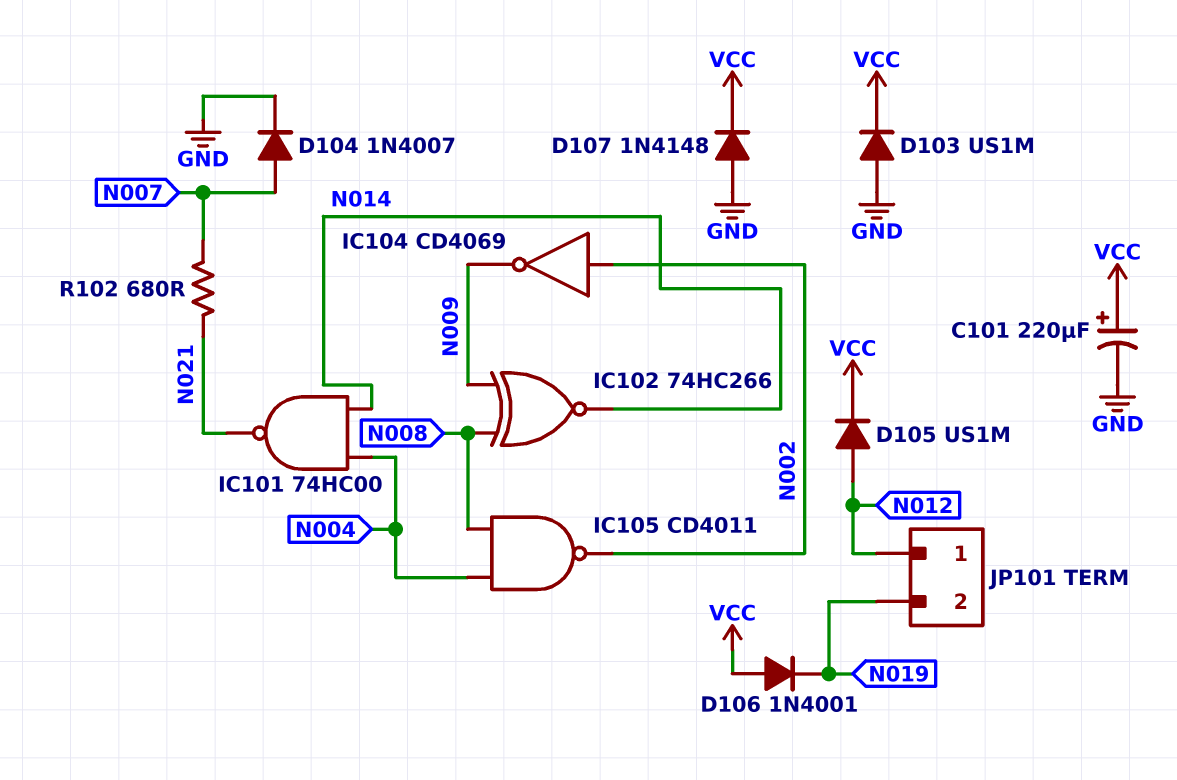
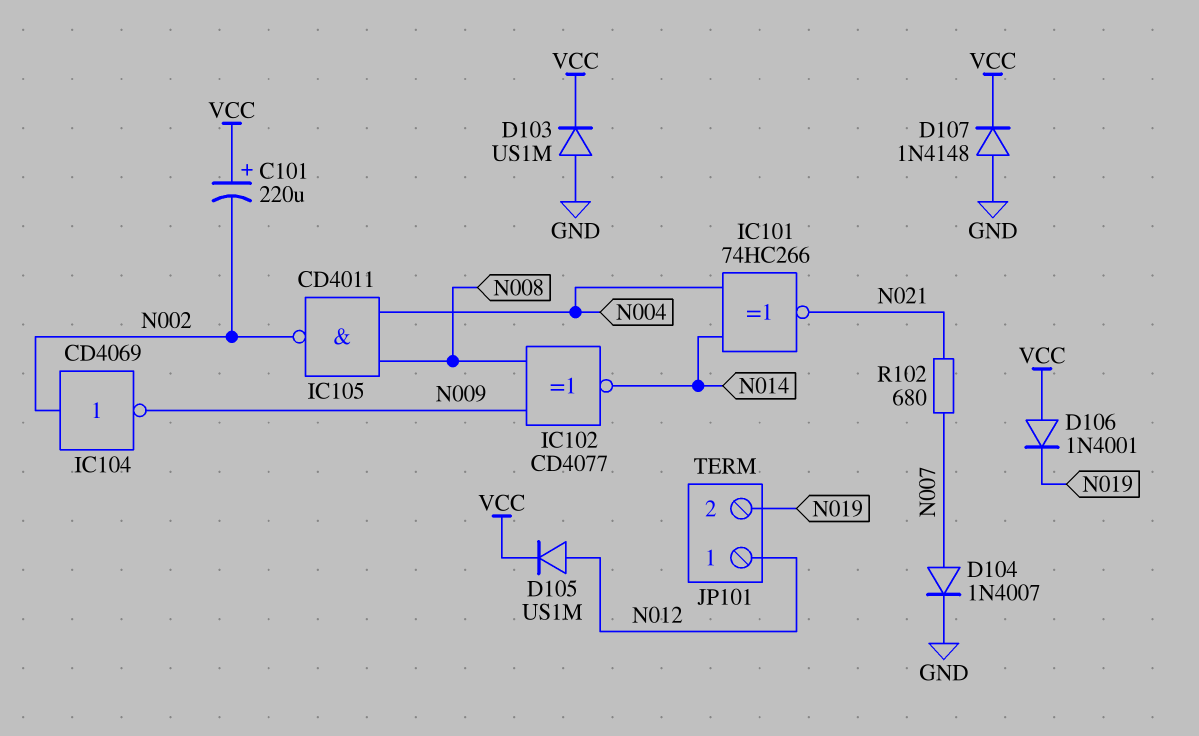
C101: 220uF (plus VCC, minus GND) -> 220uF (plus VCC, minus N002)
IC101: NAND 74HC00 (in N004, in N014, out N021) -> XNOR 74HC266 (in N004, in N014, out N021)
IC102: XNOR 74HC266 (in N008, in N009, out N014) -> XNOR CD4077 (in N008, in N009, out N014)

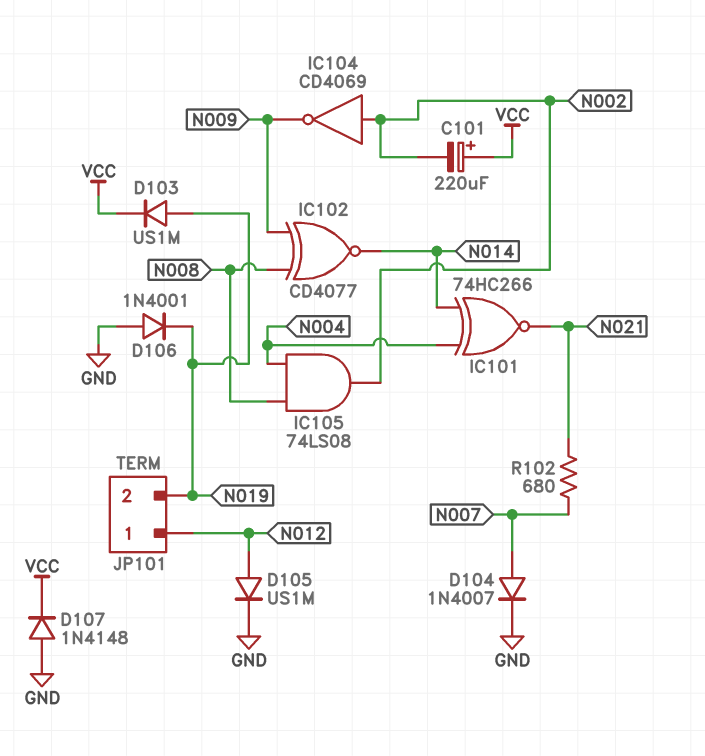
D103: diode US1M (A GND, K VCC) -> diode US1M (A N019, K VCC)
D105: diode US1M (A N012, K VCC) -> diode US1M (A N012, K GND)
D106: diode 1N4001 (A VCC, K N019) -> diode 1N4001 (A GND, K N019)
IC105: NAND CD4011 (in N004, in N008, out N002) -> AND 74LS08 (in N004, in N008, out N002)

